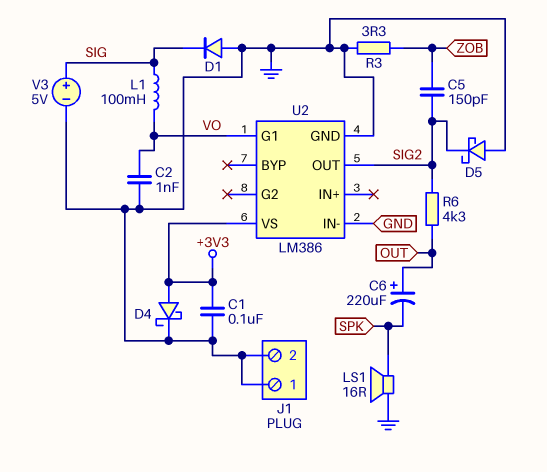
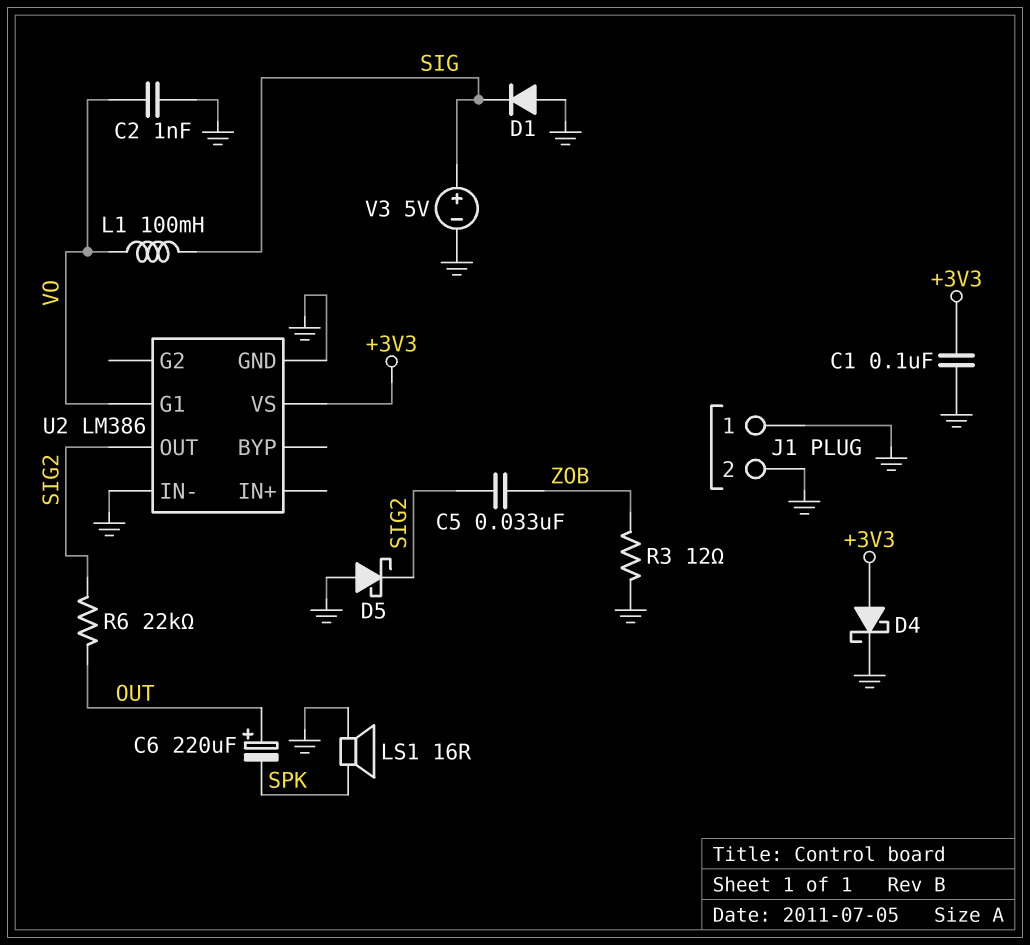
C5: 150pF (SIG2, ZOB) -> 33nF (SIG2, ZOB)
R3: 3.3 (GND, ZOB) -> 12 (GND, ZOB)
R6: 4.3k (OUT, SIG2) -> 22k (OUT, SIG2)

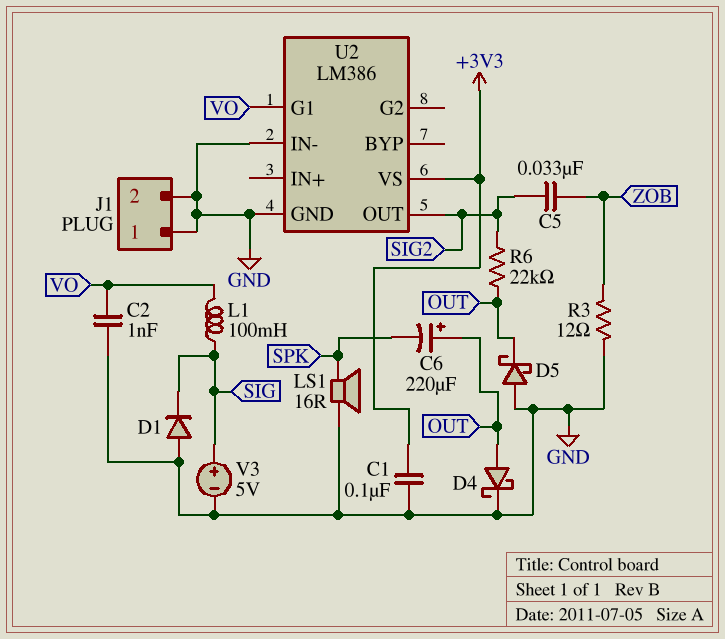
D4: schottky (A +3V3, K GND) -> schottky (A OUT, K GND)
D5: schottky (A GND, K SIG2) -> schottky (A GND, K OUT)

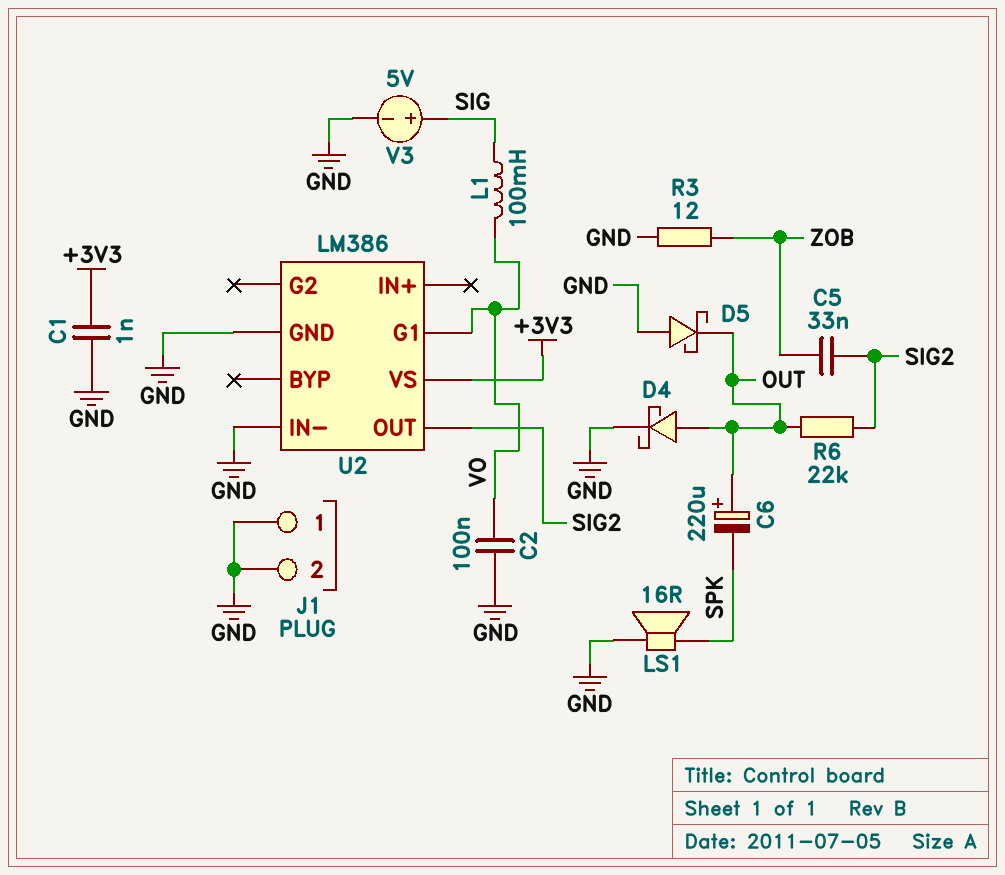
C1: 100nF (+3V3, GND) -> 1nF (+3V3, GND)
C2: 1nF (GND, VO) -> 100nF (GND, VO)
D1: diode (A GND, K SIG) -> none

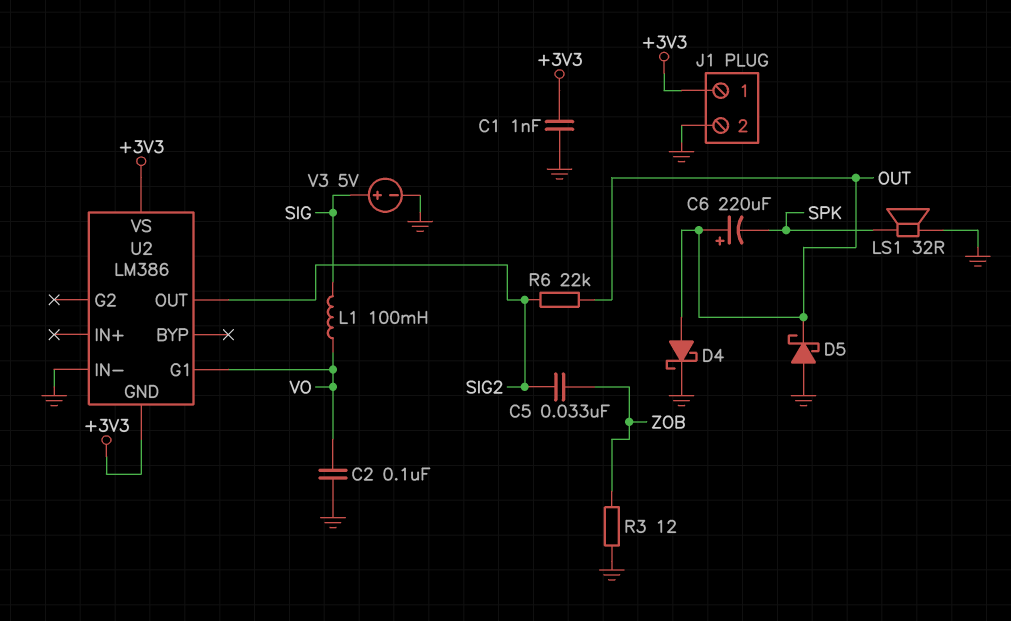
J1 pin 1: GND -> +3V3
LS1: speaker 16R (GND, SPK) -> speaker 32R (GND, SPK)
U2 pin GND: GND -> +3V3

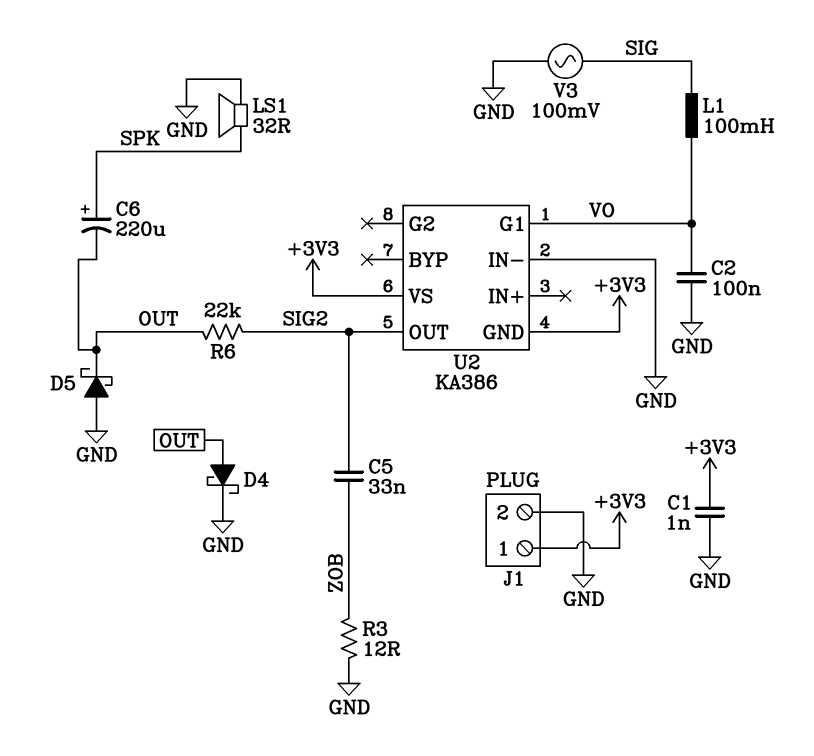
C6: 220uF (plus OUT, minus SPK) -> 220uF (plus SPK, minus OUT)
U2: LM386 -> KA386
V3: 5V (plus SIG, minus GND) -> AC 100mV (GND, SIG)

